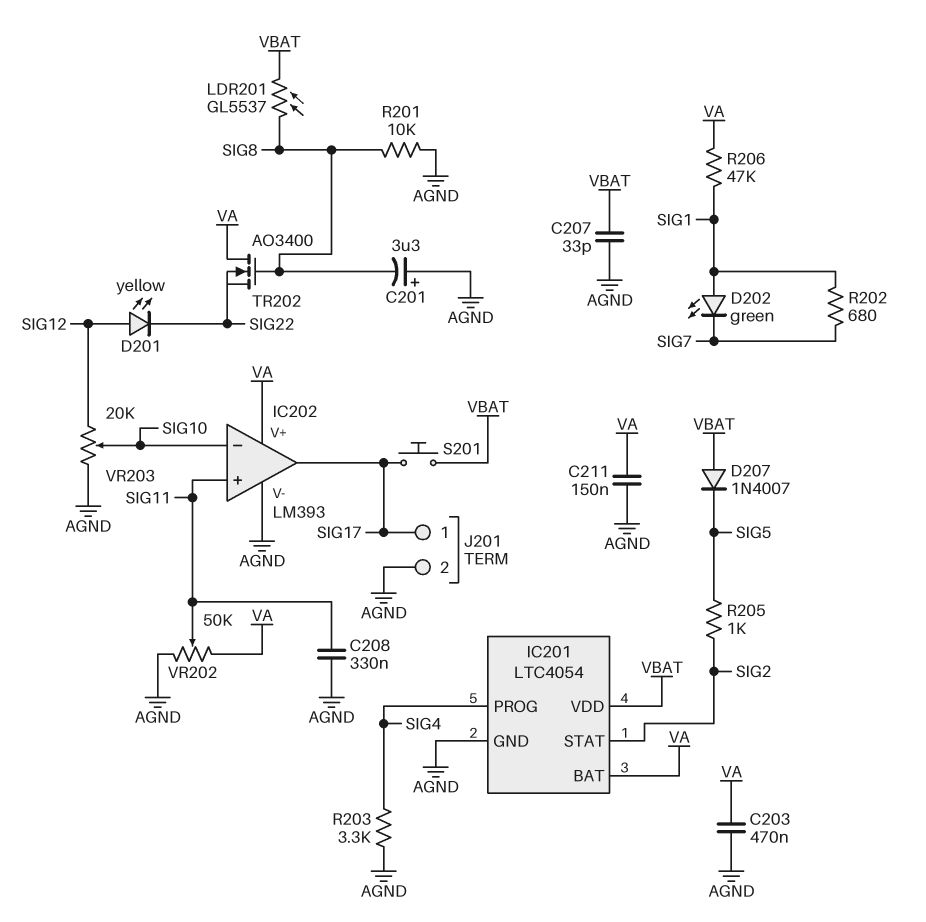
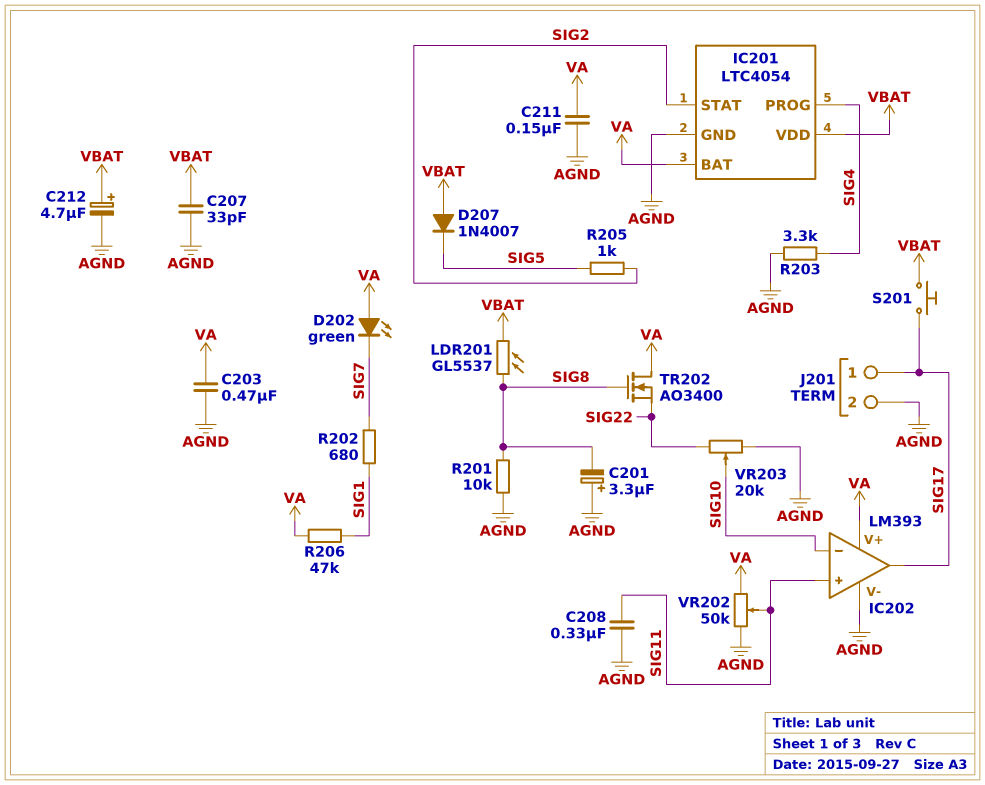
C212: none -> 4.7uF (plus VBAT, minus AGND)
D201: LED yellow (A SIG12, K SIG22) -> none
D202: LED green (A SIG1, K SIG7) -> LED green (A VA, K SIG7)
VR203: 20k (AGND, SIG12, wiper SIG10) -> 20k (AGND, SIG22, wiper SIG10)

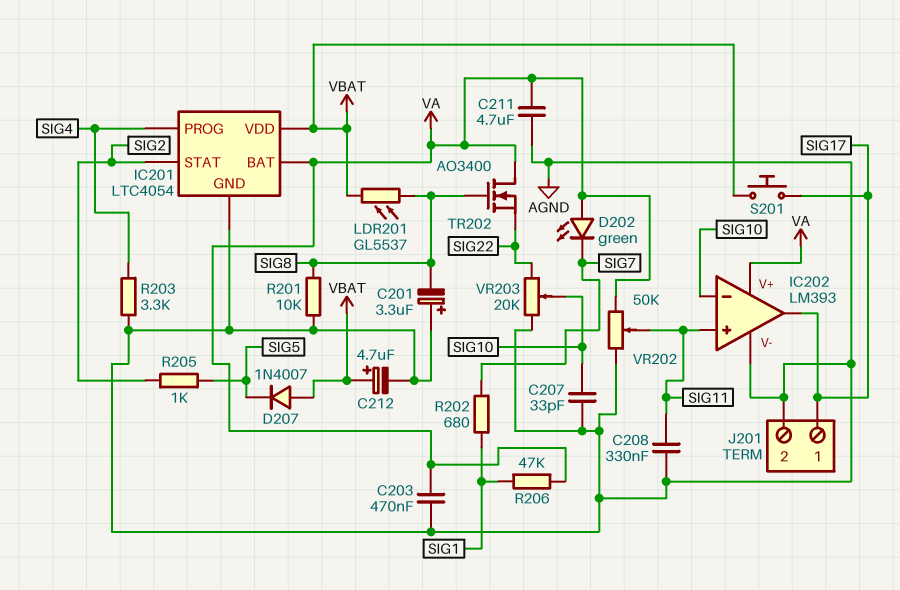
C207: 33pF (AGND, VBAT) -> 33pF (AGND, SIG10)
C211: 150nF (AGND, VA) -> 4.7uF (AGND, VA)

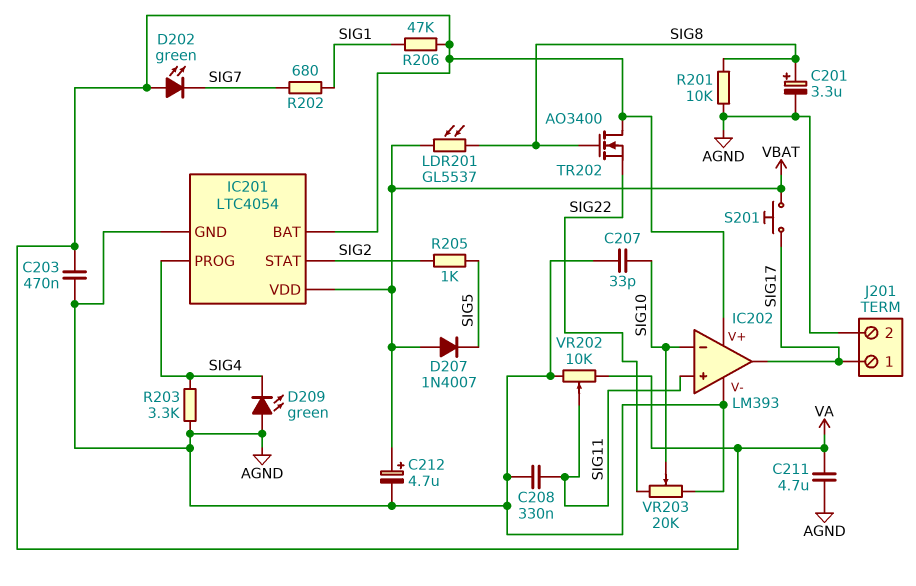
C201: 3.3uF (plus AGND, minus SIG8) -> 3.3uF (plus SIG8, minus AGND)
D209: none -> LED green (A AGND, K SIG4)
VR202: 50k (AGND, VA, wiper SIG11) -> 10k (AGND, VA, wiper SIG11)

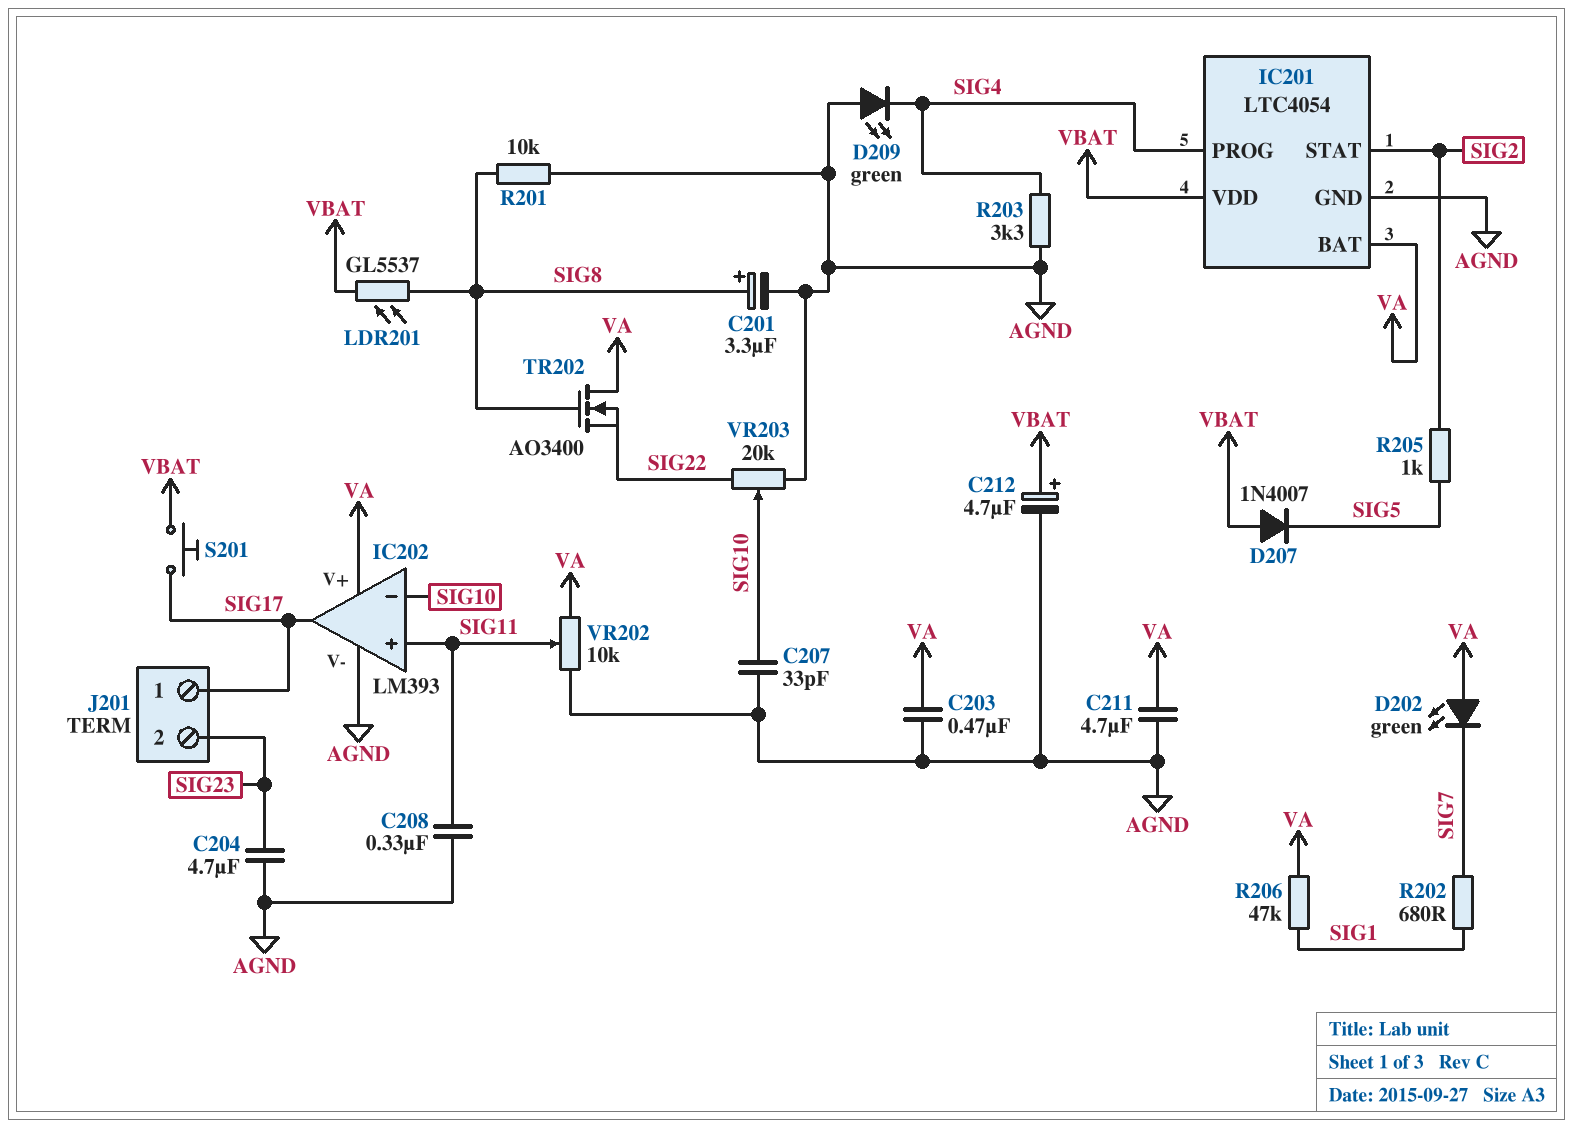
C204: none -> 4.7uF (AGND, SIG23)
J201 pin 2: AGND -> SIG23

